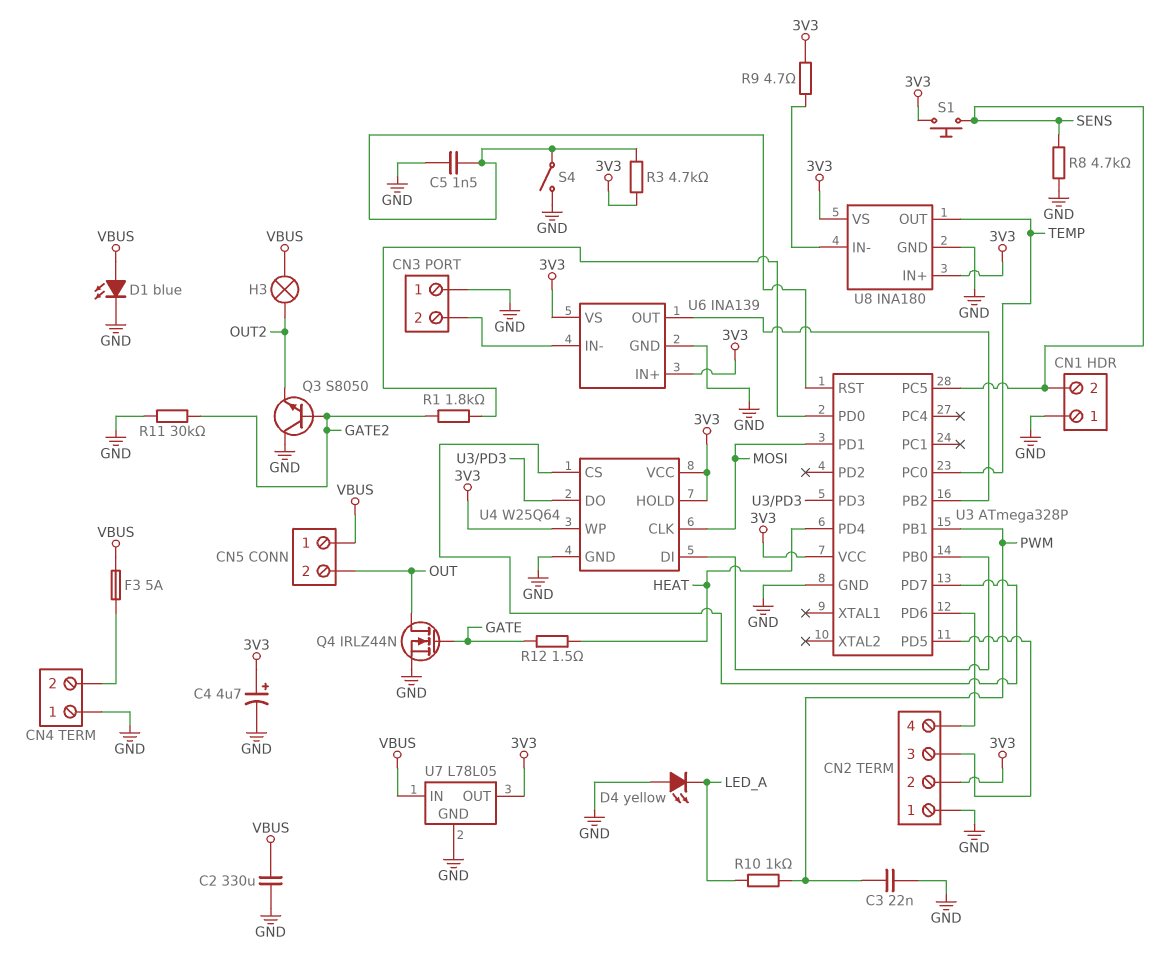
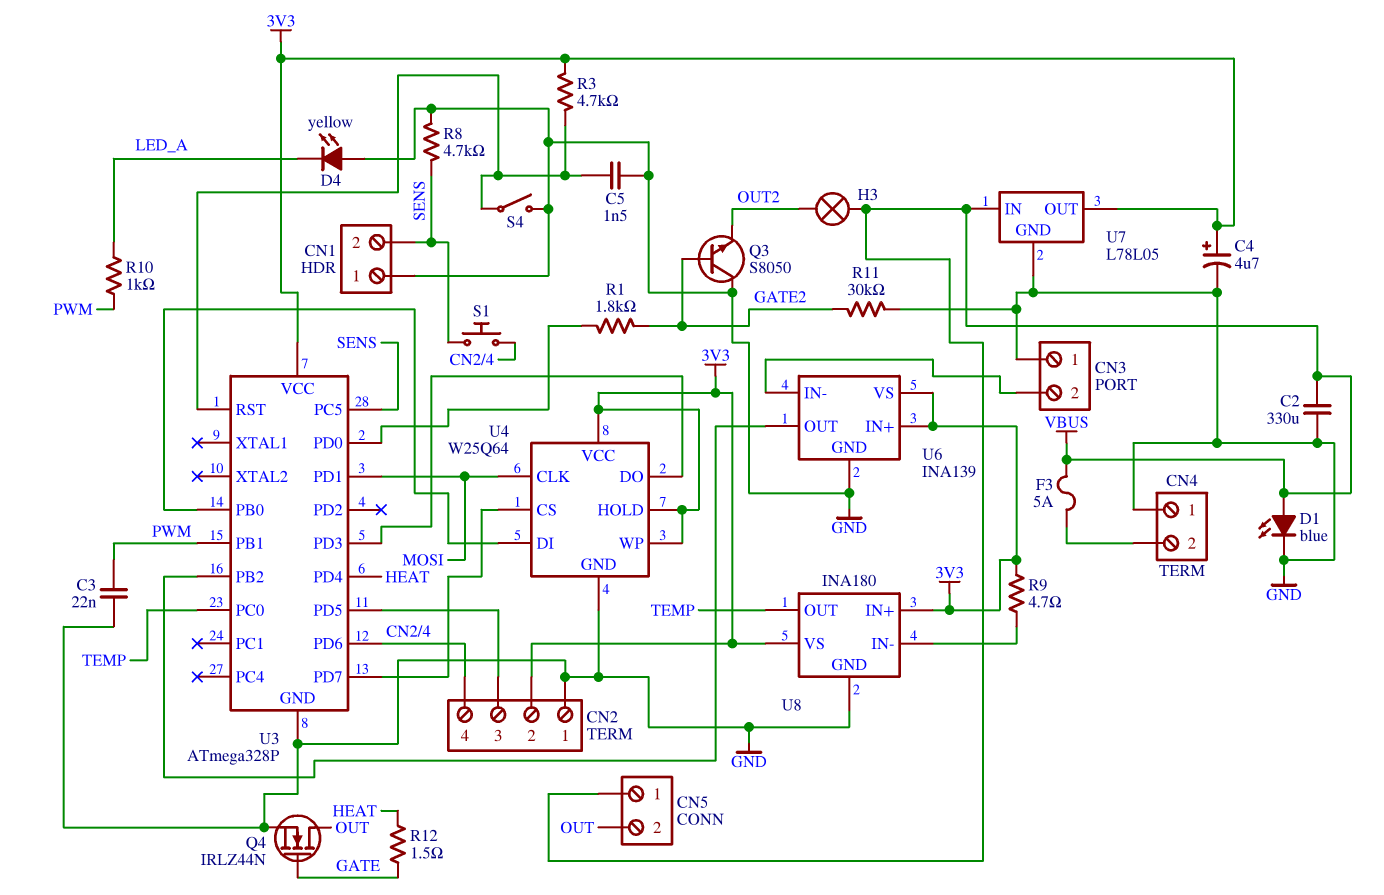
S1: button (3V3, SENS) -> button (CN2/4, SENS)

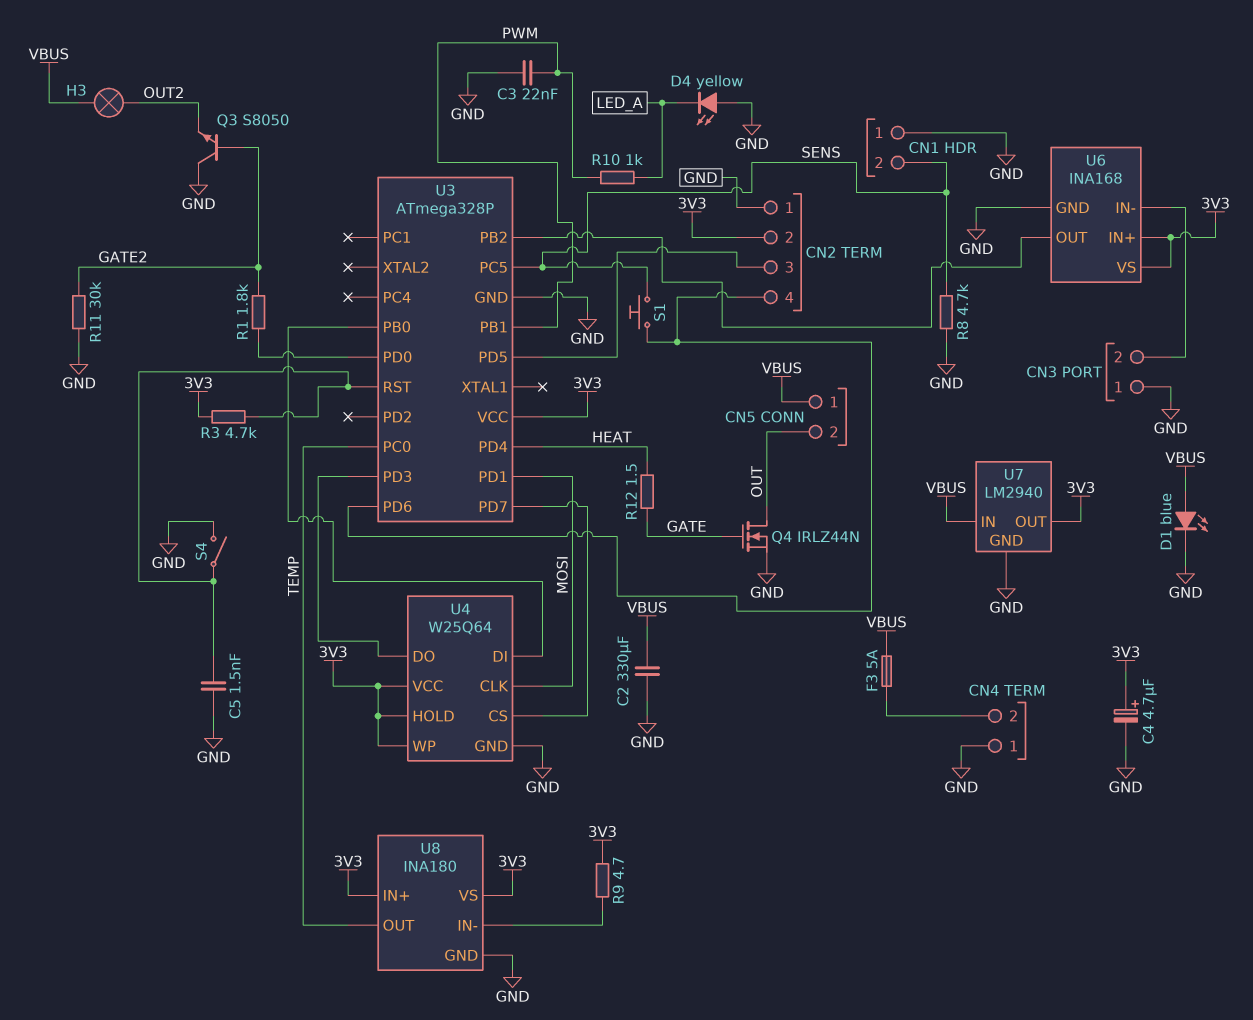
U6: INA139 -> INA168
U7: L78L05 -> LM2940

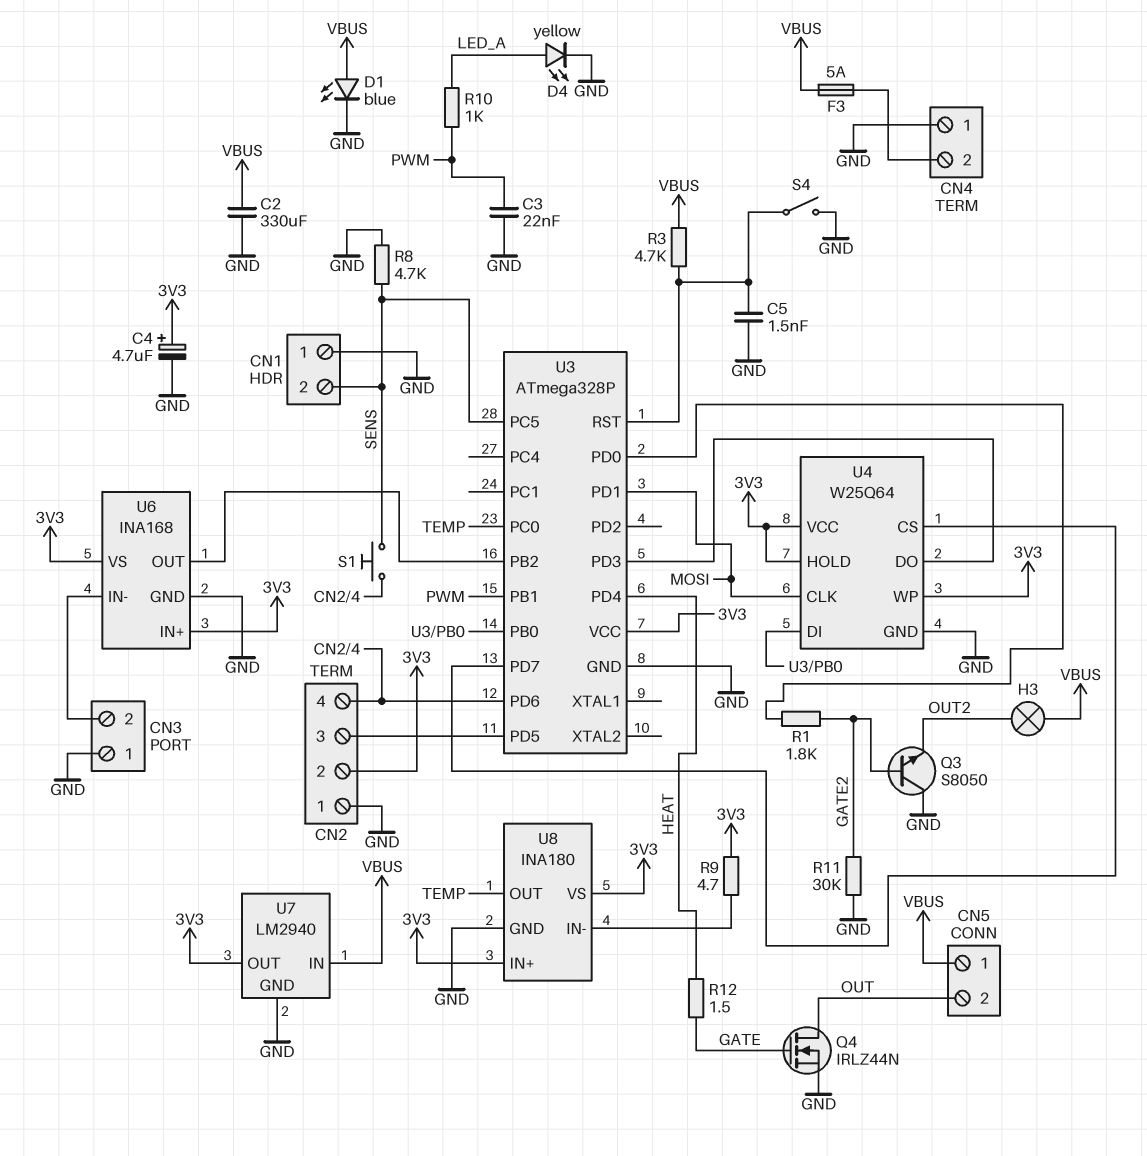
D4: LED yellow (A GND, K LED_A) -> LED yellow (A LED_A, K GND)
R3: 4.7k (3V3, U3/RST) -> 4.7k (U3/RST, VBUS)

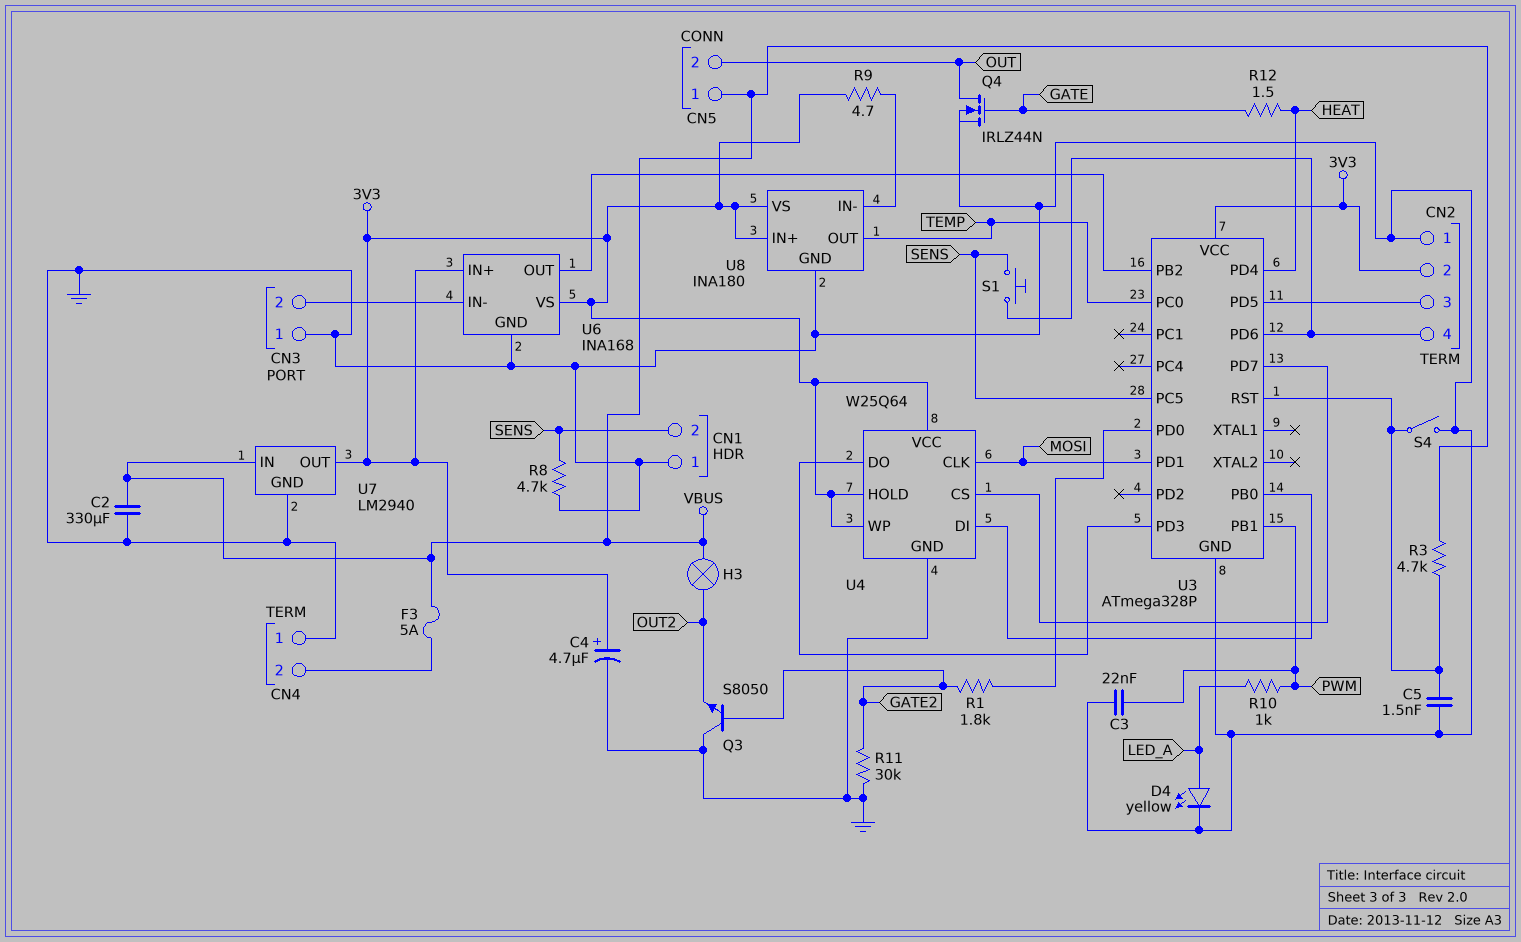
D1: LED blue (A VBUS, K GND) -> none

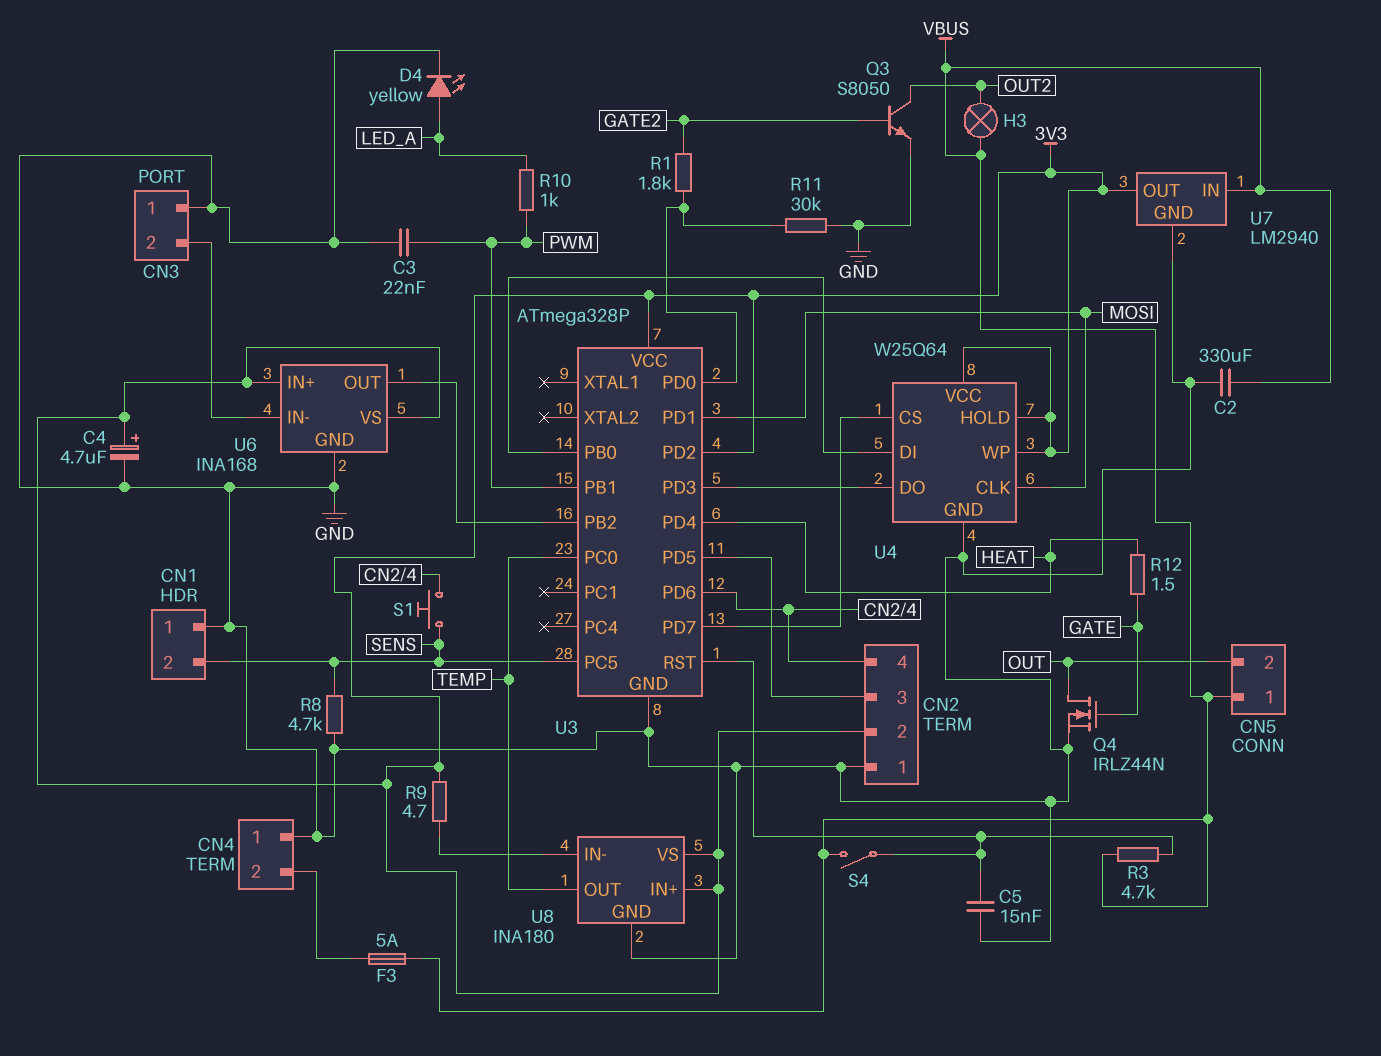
C5: 1.5nF (GND, U3/RST) -> 15nF (GND, U3/RST)
Q3: NPN S8050 (B GATE2, C GND, E OUT2) -> NPN S8050 (B GATE2, C OUT2, E GND)
R11: 30k (GATE2, GND) -> 30k (GND, U3/PD0)
S4: switch (GND, U3/RST) -> switch (U3/RST, VBUS)
U3 pin PD2: none -> 3V3

